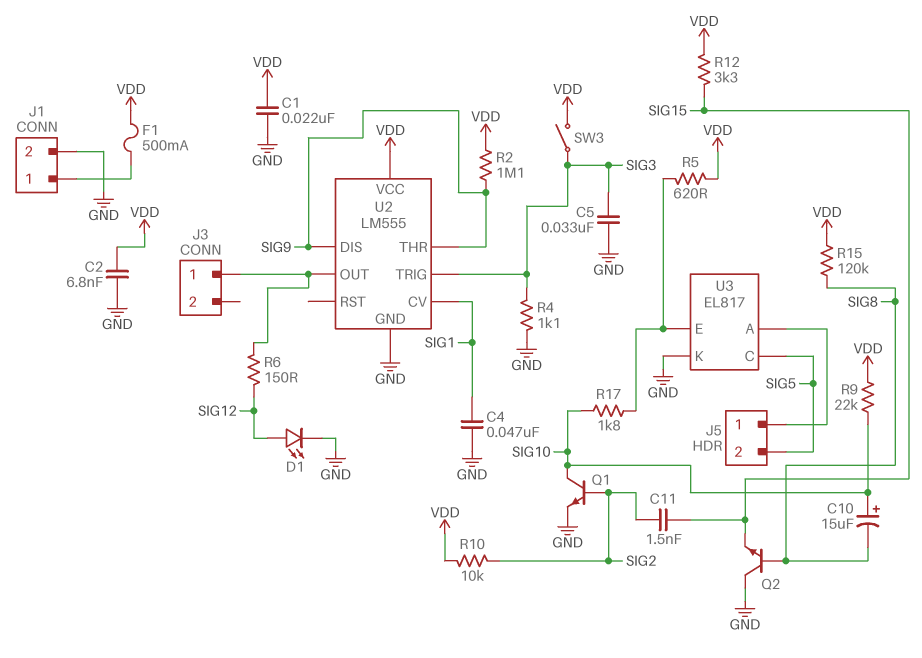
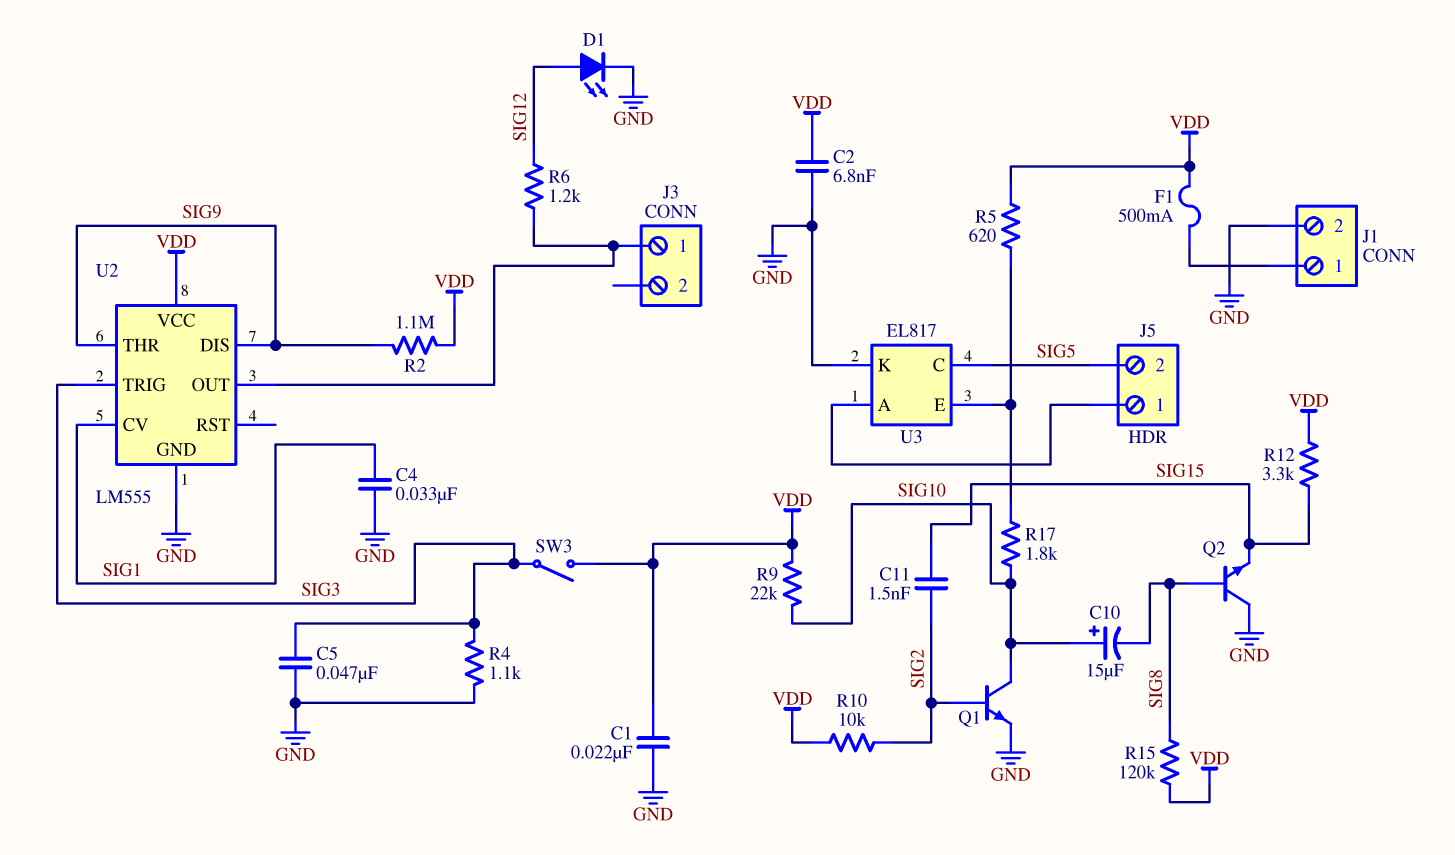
C4: 47nF (GND, SIG1) -> 33nF (GND, SIG1)
C5: 33nF (GND, SIG3) -> 47nF (GND, SIG3)
R6: 150 (J3/1, SIG12) -> 1.2k (J3/1, SIG12)

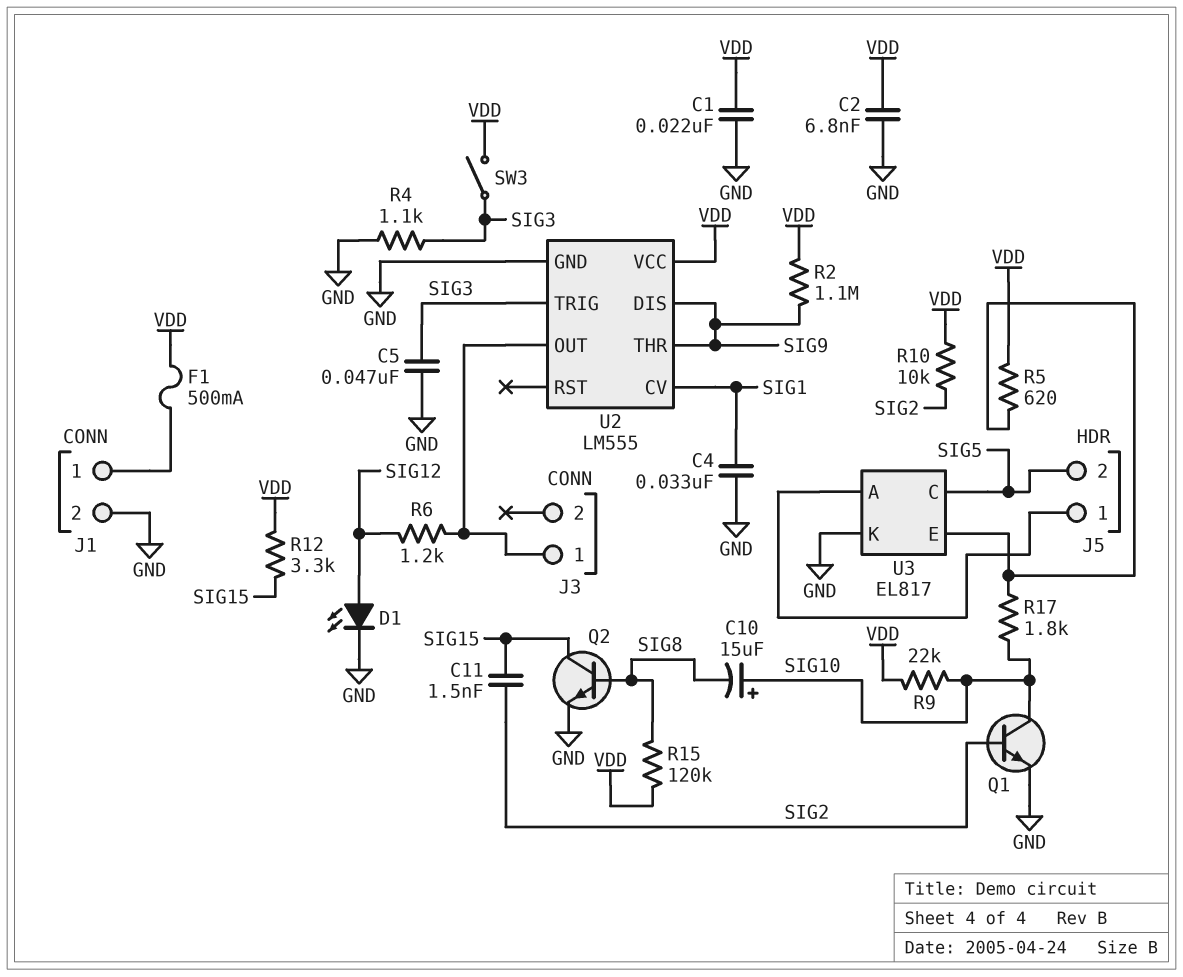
Q2: NPN (B SIG8, C GND, E SIG15) -> NPN (B SIG8, C SIG15, E GND)

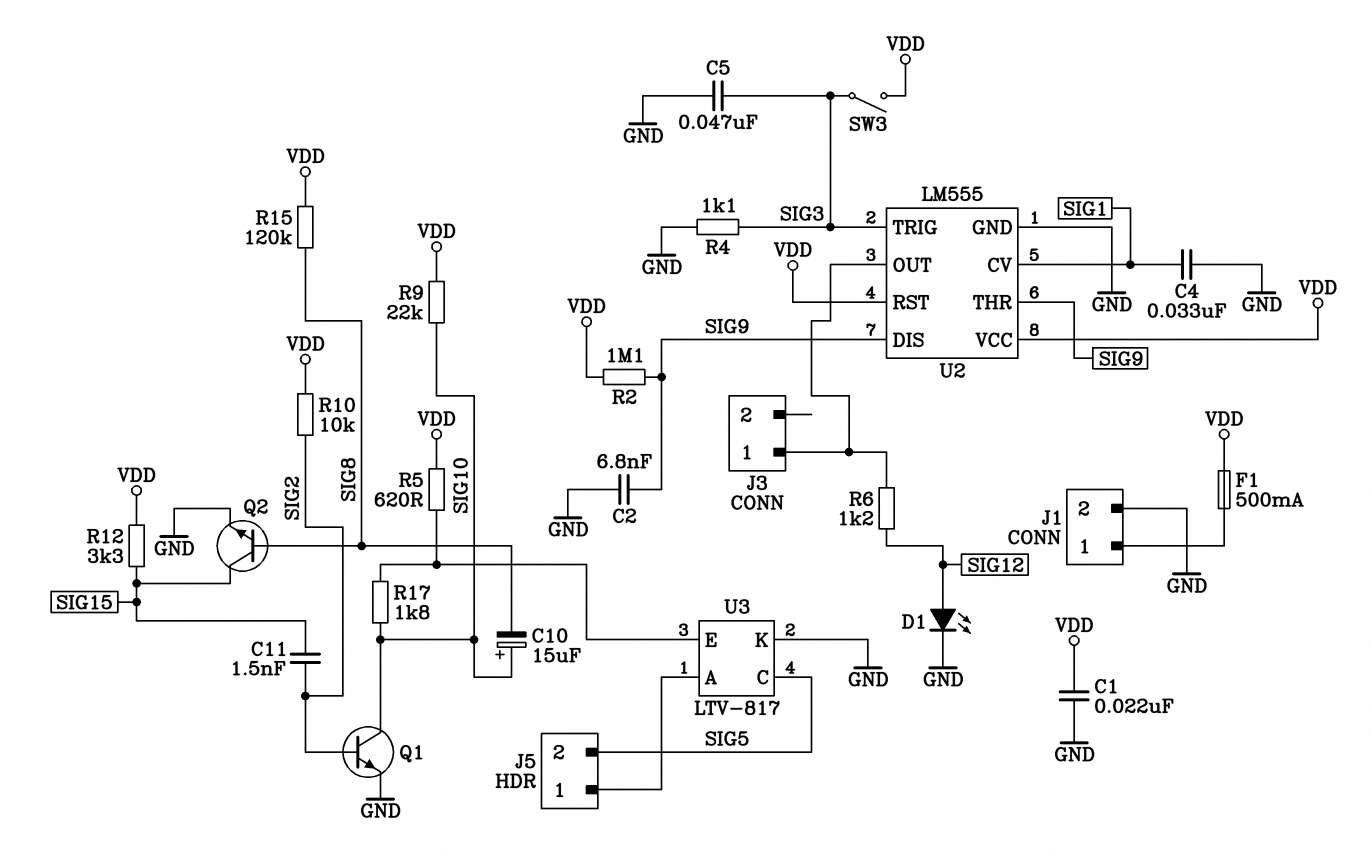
C2: 6.8nF (GND, VDD) -> 6.8nF (GND, SIG9)
U2 pin RST: none -> VDD
U3: EL817 -> LTV-817

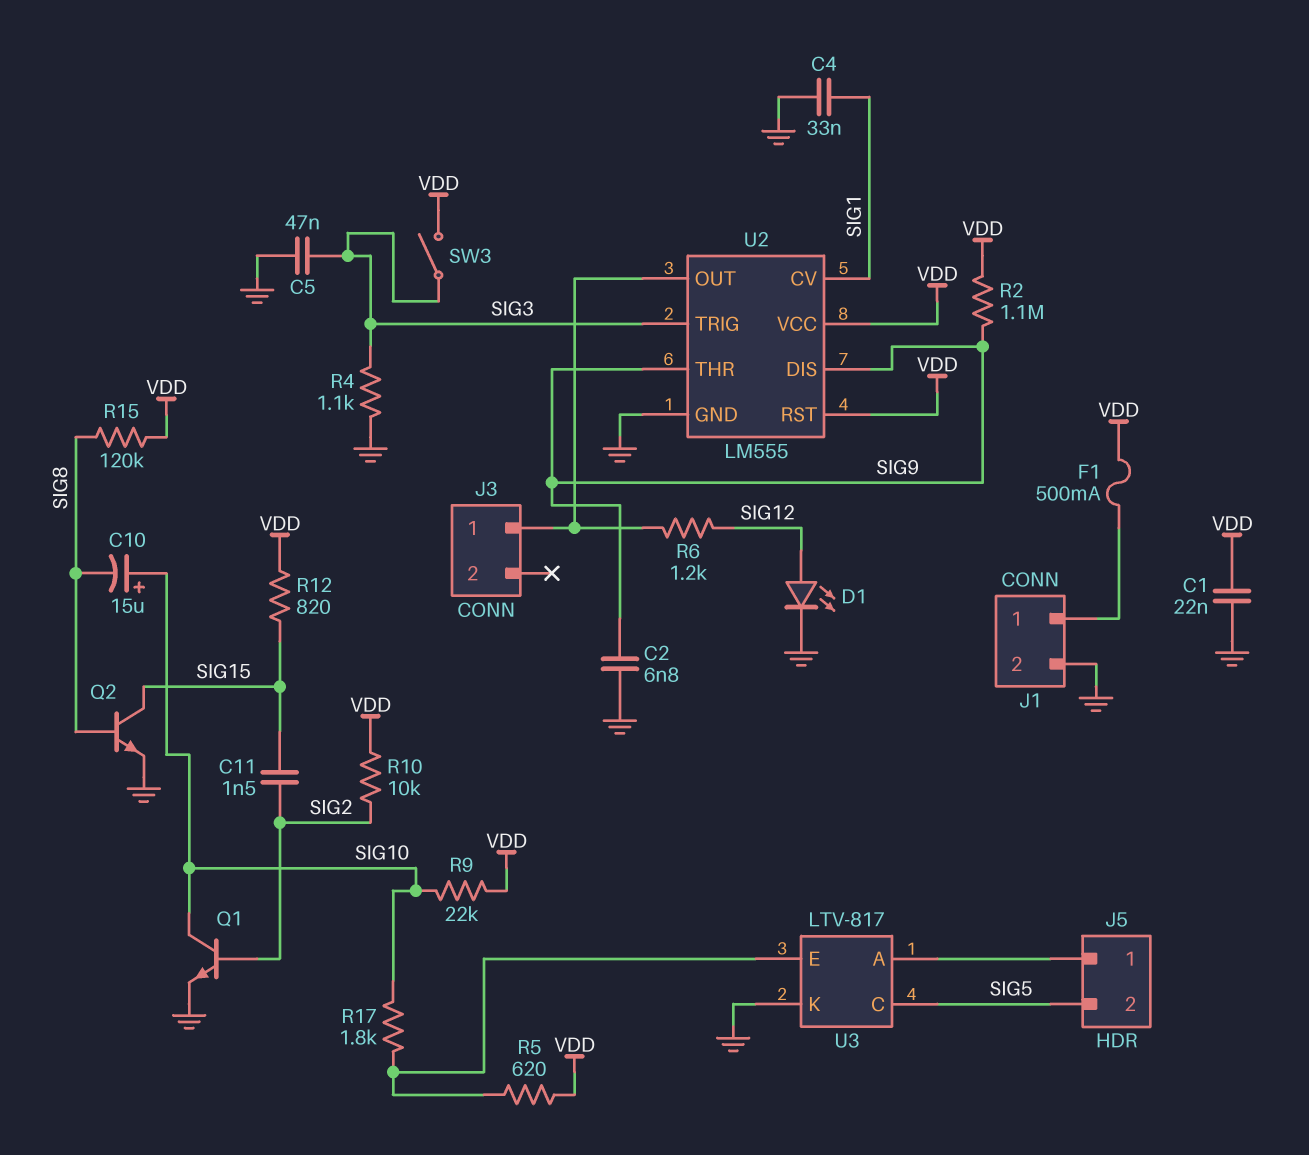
R12: 3.3k (SIG15, VDD) -> 820 (SIG15, VDD)

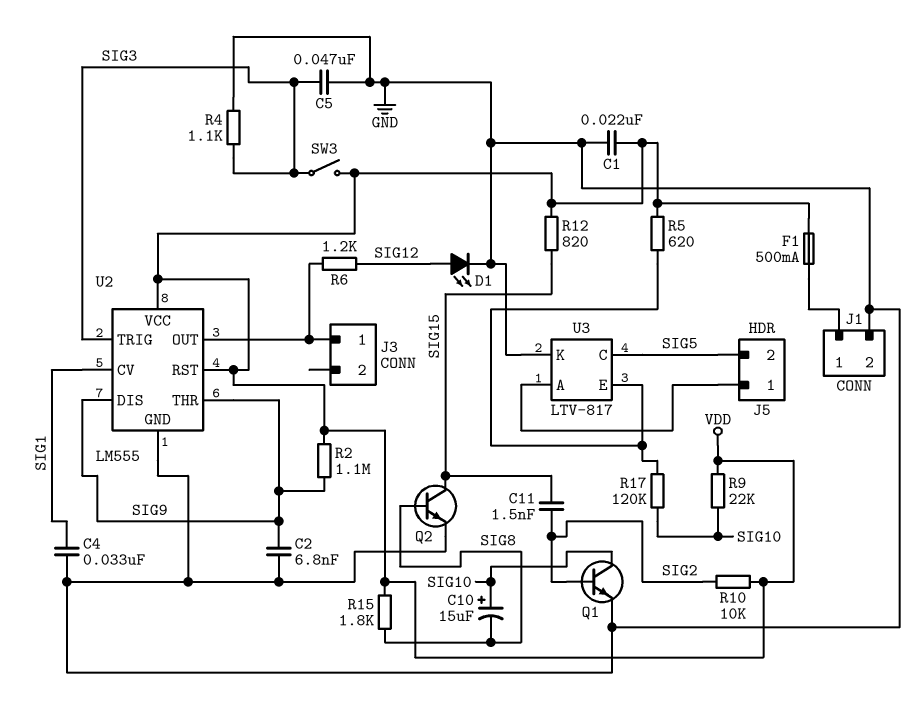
R15: 120k (SIG8, VDD) -> 1.8k (SIG8, VDD)
R17: 1.8k (SIG10, U3/E) -> 120k (SIG10, U3/E)

